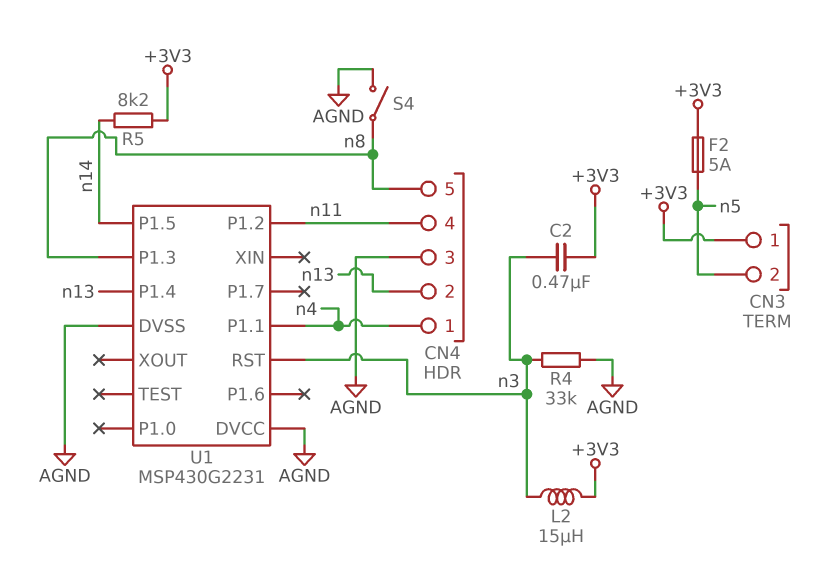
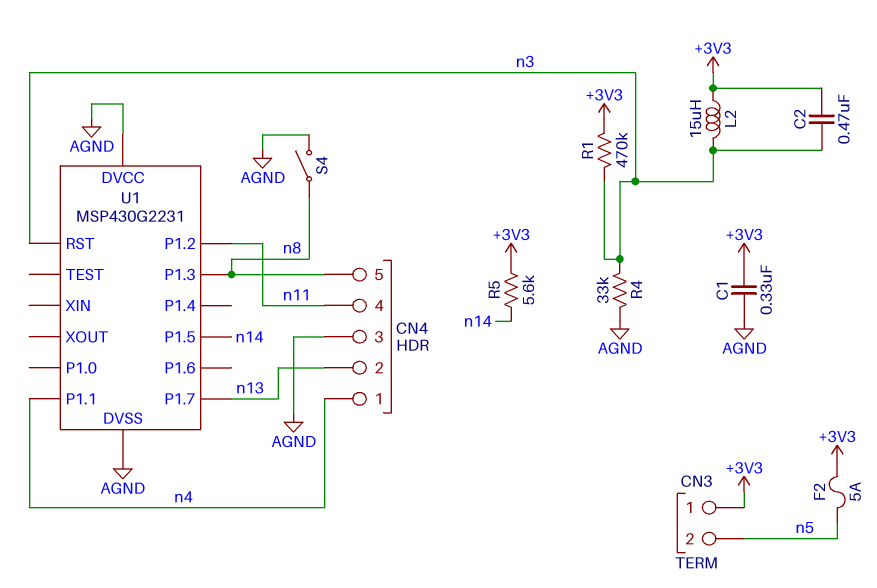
C1: none -> 330nF (+3V3, AGND)
R1: none -> 470k (+3V3, n3)
R5: 8.2k (+3V3, n14) -> 5.6k (+3V3, n14)
U1 pin P1.4: n13 -> none
U1 pin P1.7: none -> n13

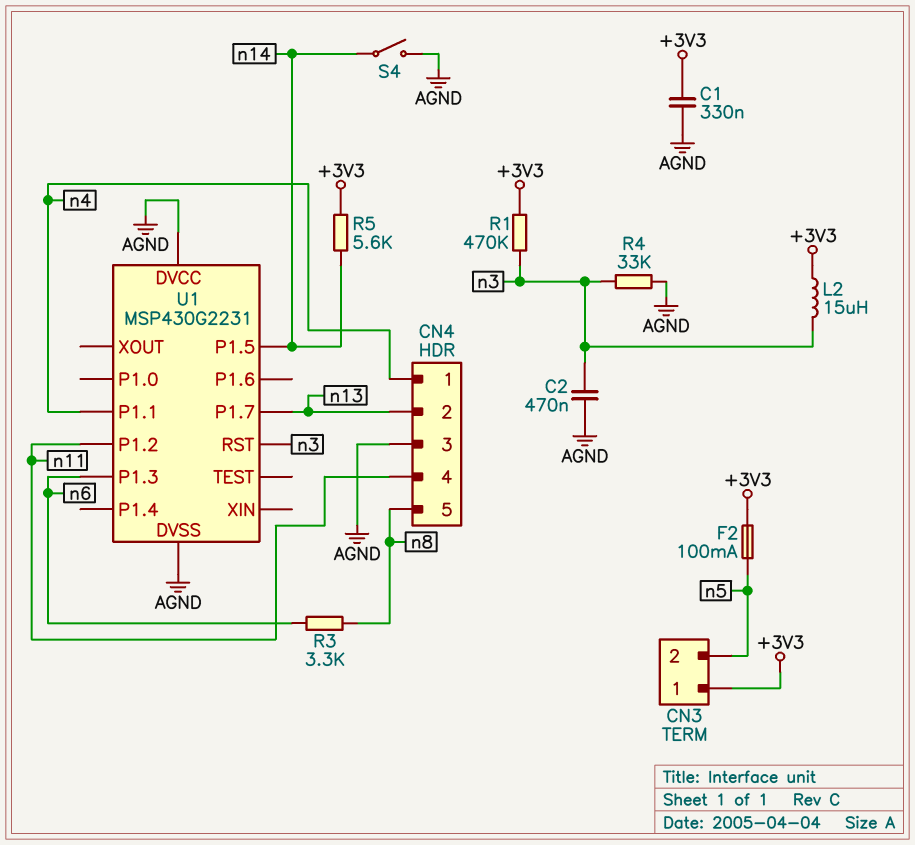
C2: 470nF (+3V3, n3) -> 470nF (AGND, n3)
F2: 5A (+3V3, n5) -> 100mA (+3V3, n5)
R3: none -> 3.3k (n6, n8)
S4: switch (AGND, n8) -> switch (AGND, n14)
U1 pin P1.3: n8 -> n6

